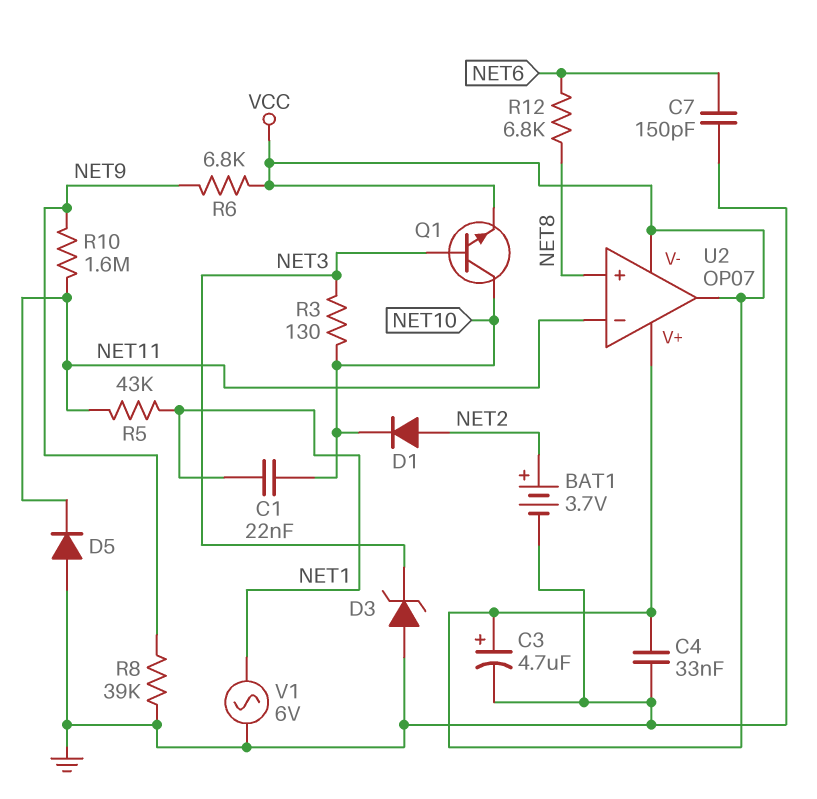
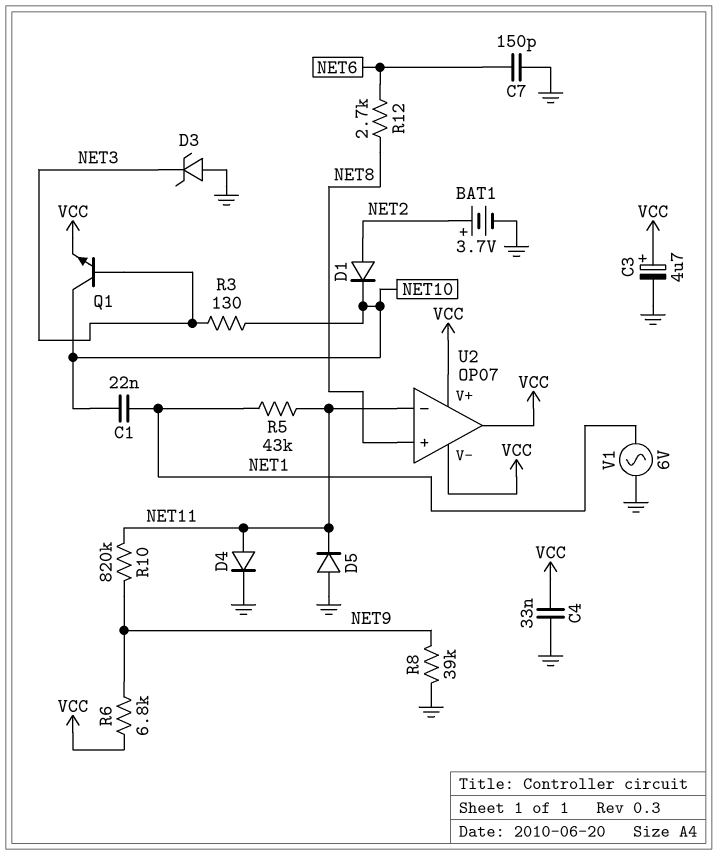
D4: none -> diode (A NET11, K GND)
R10: 1.6M (NET9, NET11) -> 820k (NET9, NET11)
R12: 6.8k (NET6, NET8) -> 2.7k (NET6, NET8)

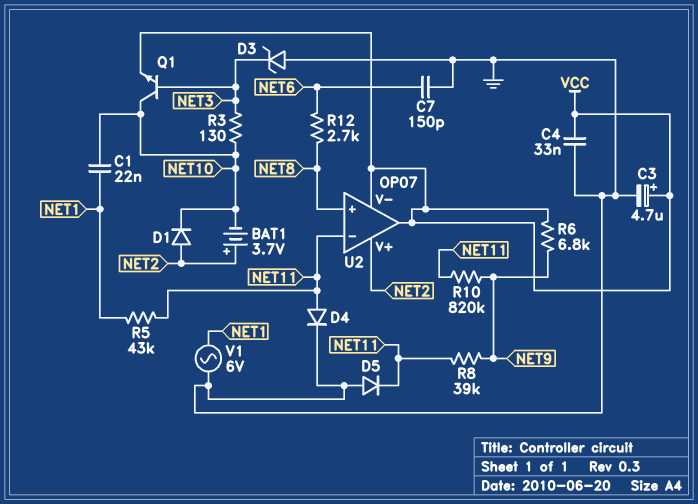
BAT1: 3.7V (plus NET2, minus GND) -> 3.7V (plus NET2, minus NET10)
R8: 39k (GND, NET9) -> 39k (NET9, NET11)
U2 pin V+: VCC -> NET2

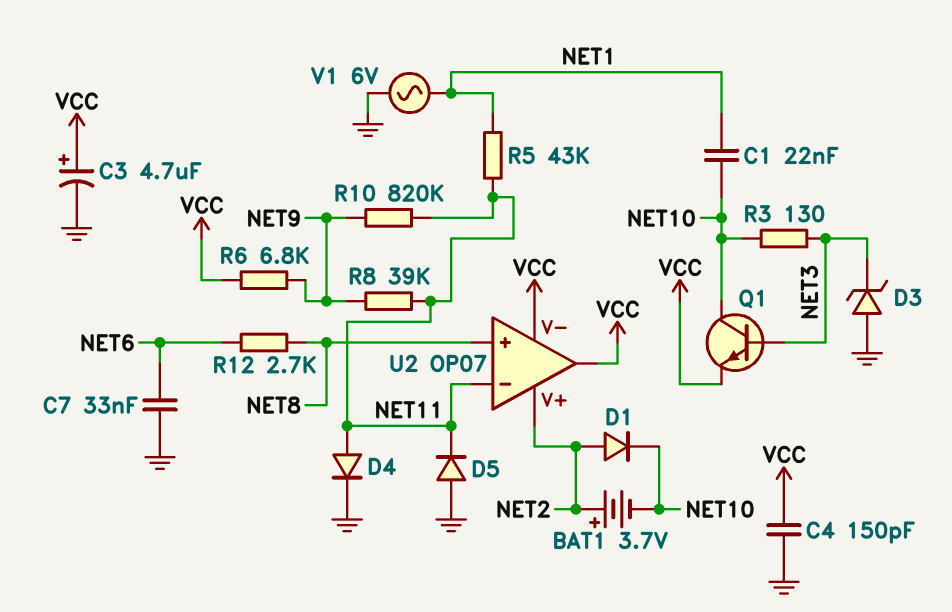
C4: 33nF (GND, VCC) -> 150pF (GND, VCC)
C7: 150pF (GND, NET6) -> 33nF (GND, NET6)

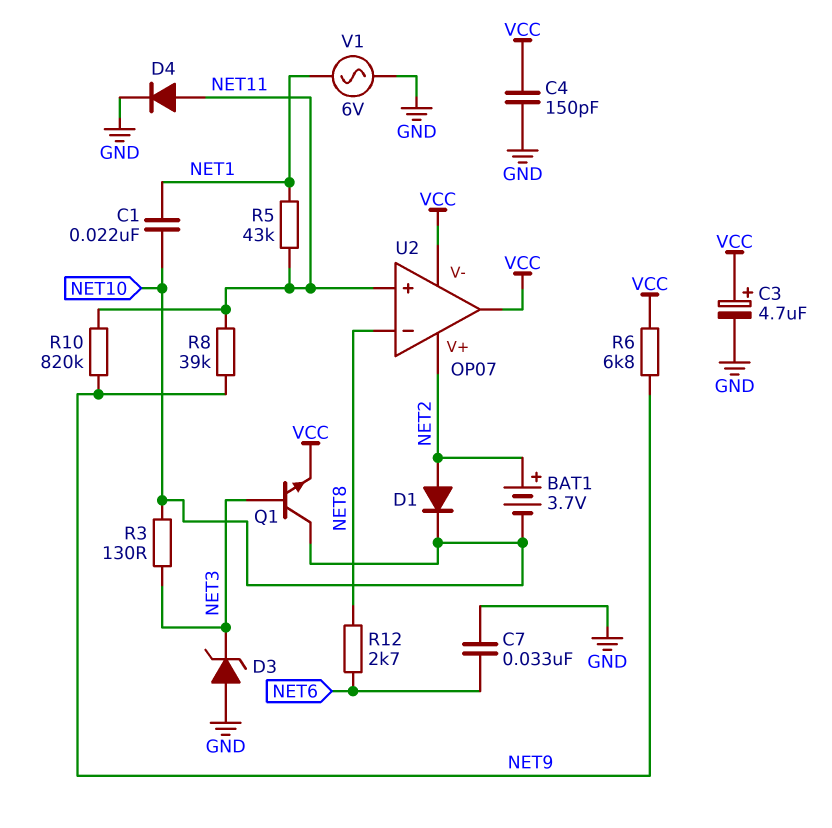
D5: diode (A GND, K NET11) -> none
U2 pin in+: NET8 -> NET11
U2 pin in-: NET11 -> NET8

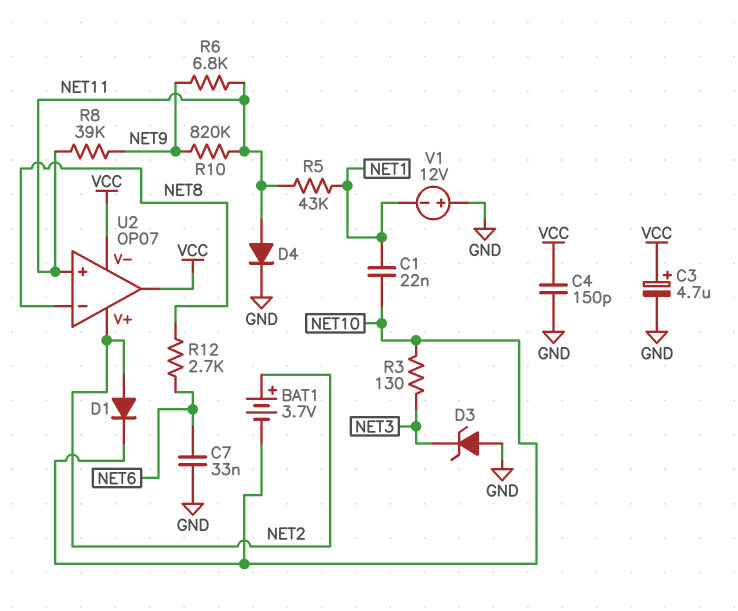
Q1: NPN (B NET3, C NET10, E VCC) -> none
R6: 6.8k (NET9, VCC) -> 6.8k (NET9, NET11)
V1: AC 6V (GND, NET1) -> 12V (plus GND, minus NET1)

